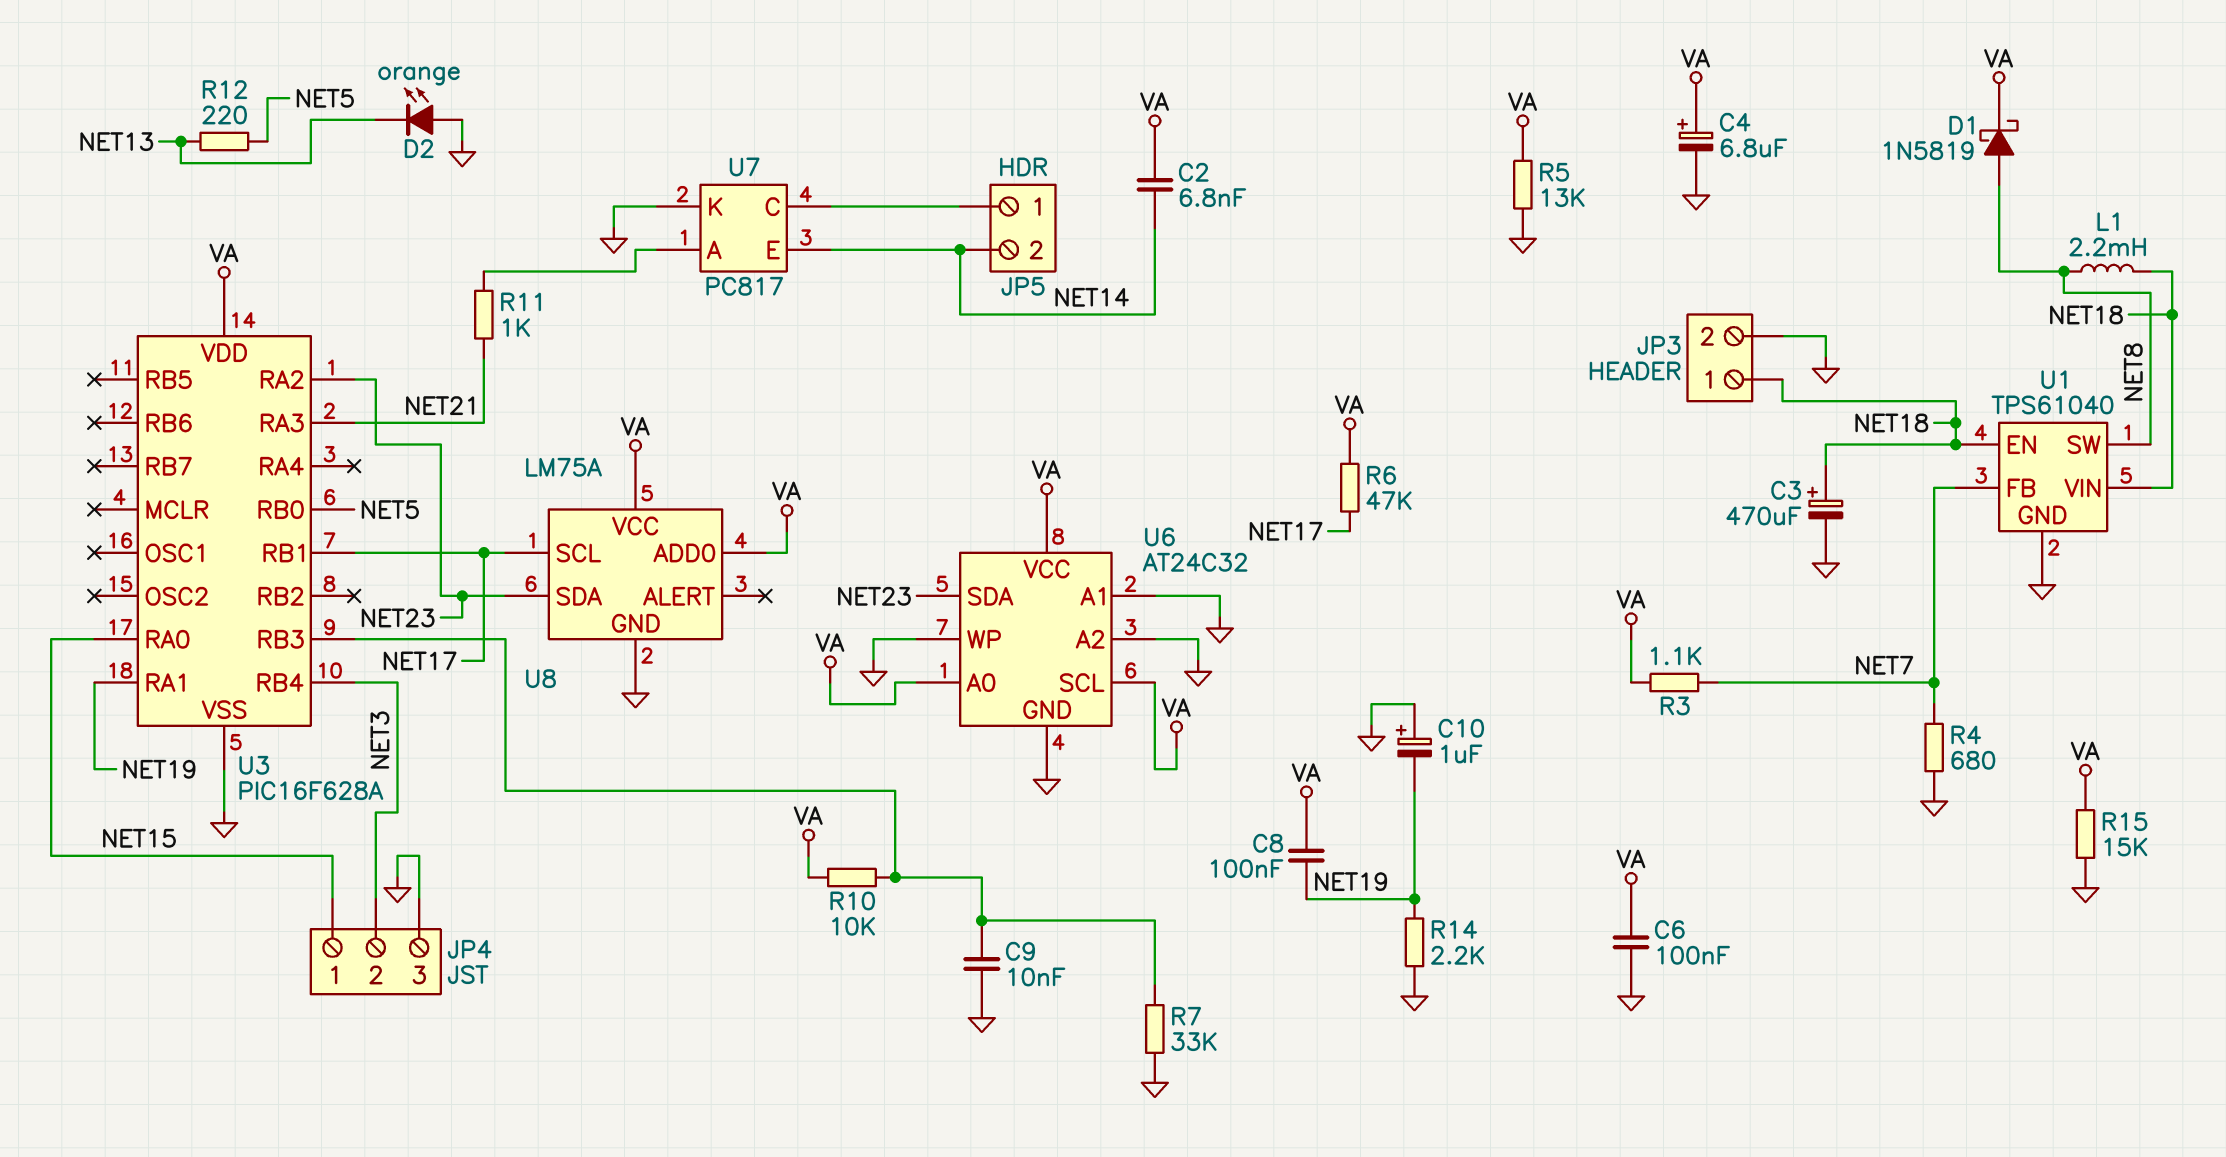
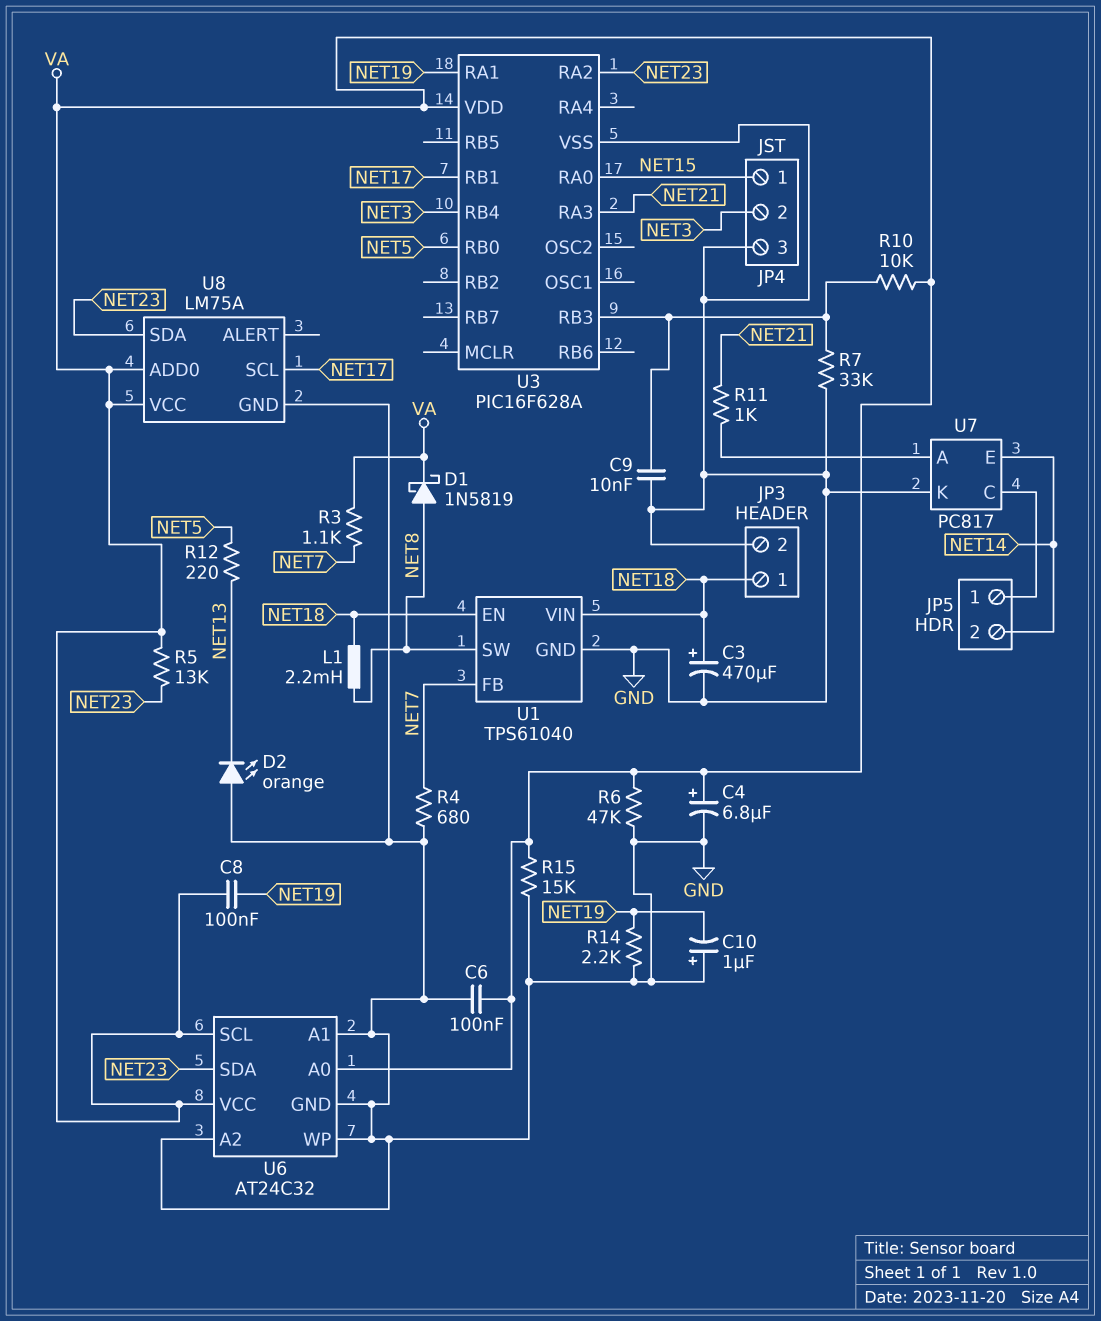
C2: 6.8nF (NET14, VA) -> none
R5: 13k (GND, VA) -> 13k (NET23, VA)
R6: 47k (NET17, VA) -> 47k (GND, VA)

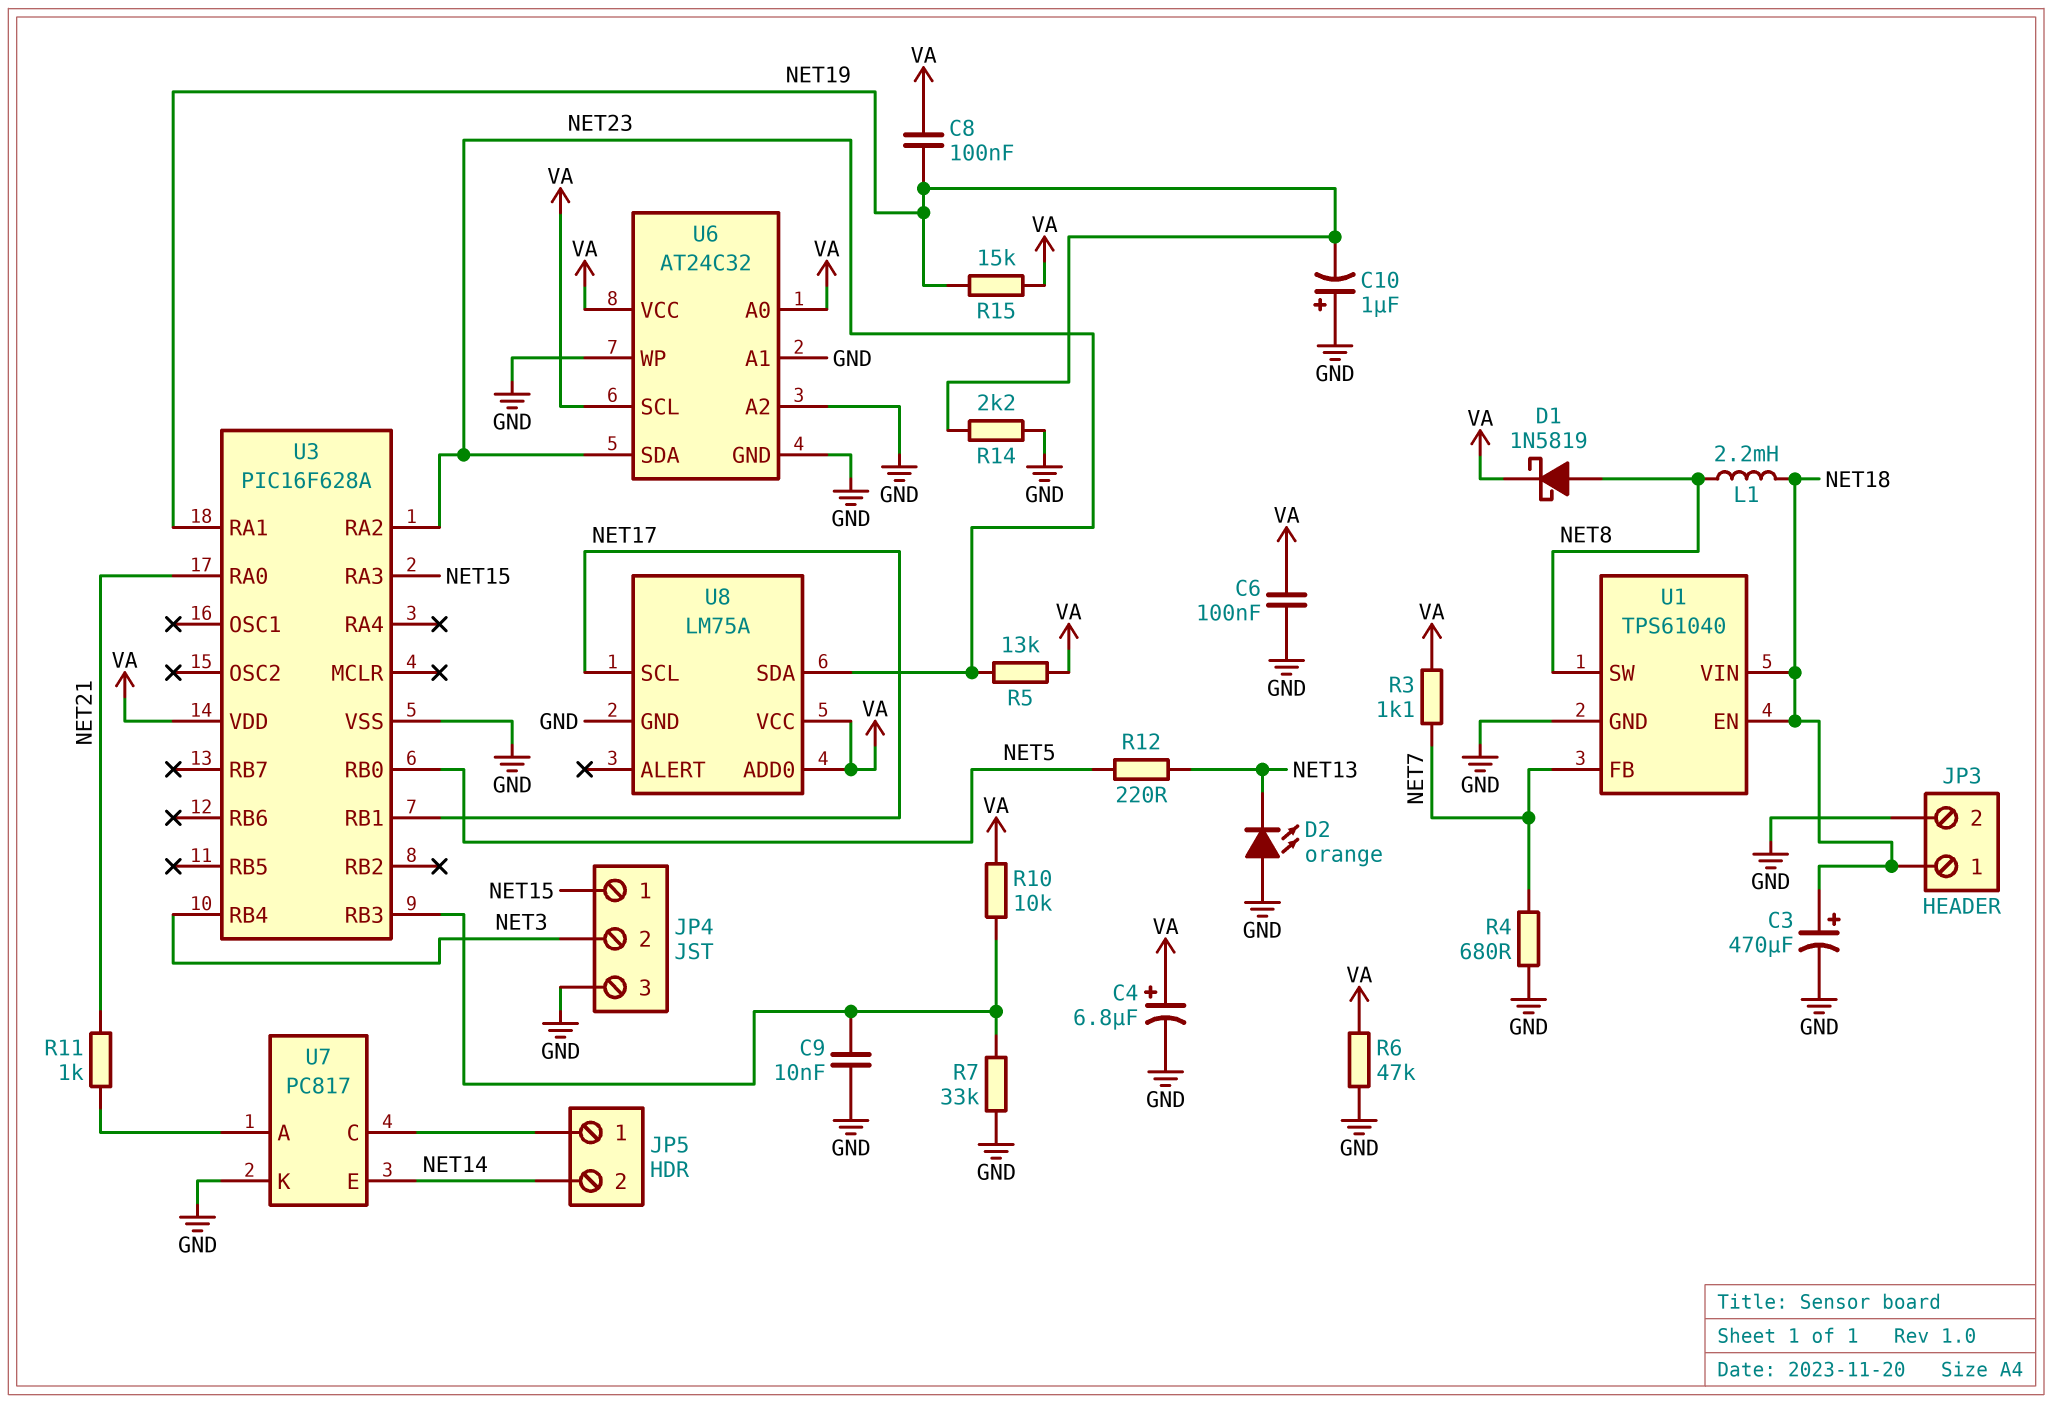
R15: 15k (GND, VA) -> 15k (NET19, VA)
U3 pin RA0: NET15 -> NET21
U3 pin RA3: NET21 -> NET15

